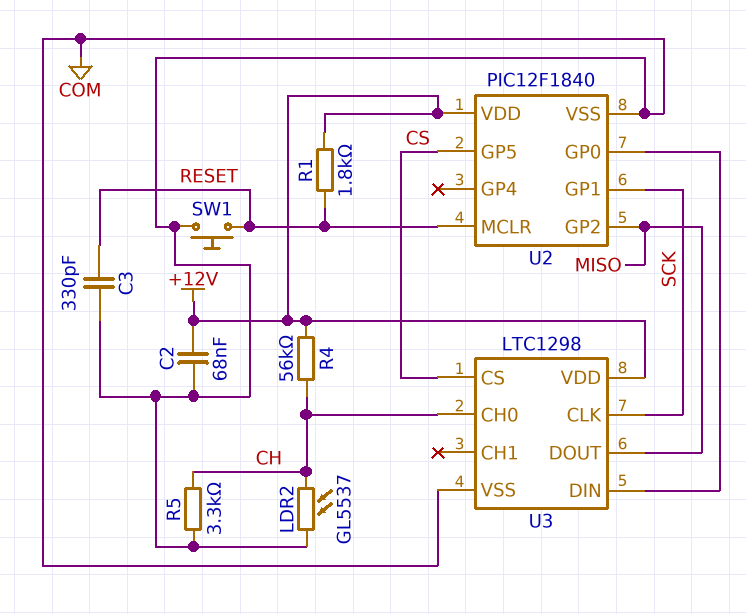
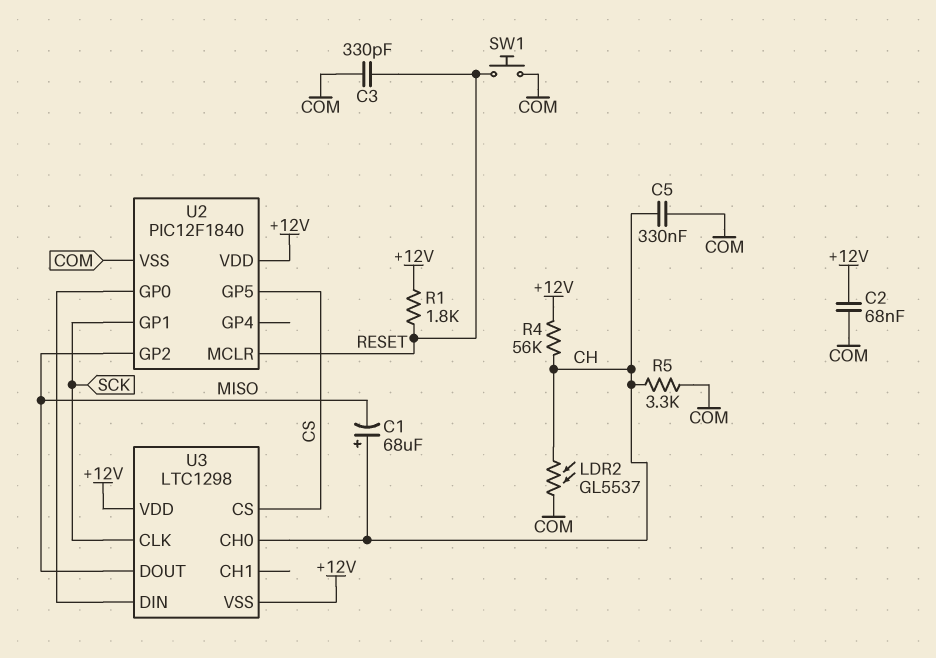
C1: none -> 68uF (plus CH, minus MISO)
C5: none -> 330nF (CH, COM)
U3 pin VSS: COM -> +12V

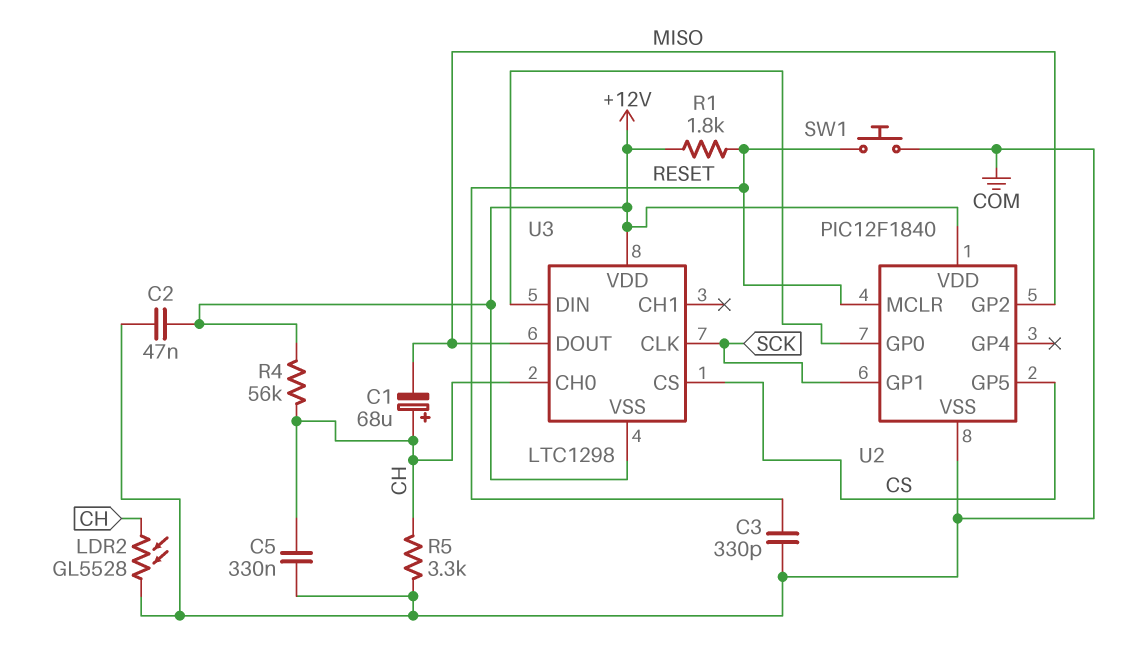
C2: 68nF (+12V, COM) -> 47nF (+12V, COM)
LDR2: GL5537 (CH, COM) -> GL5528 (CH, COM)

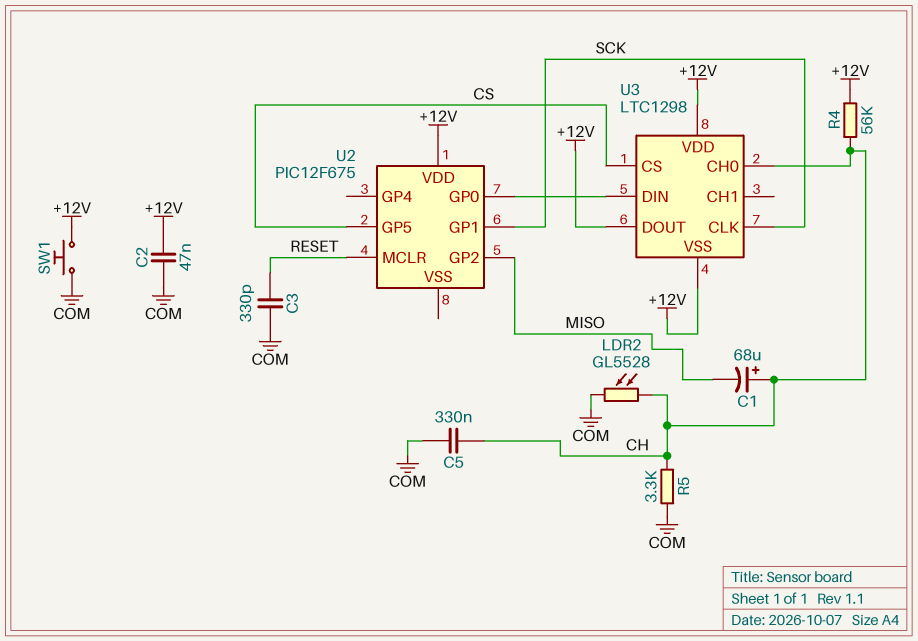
R1: 1.8k (+12V, RESET) -> none
SW1: button (COM, RESET) -> button (+12V, COM)
U2: PIC12F1840 -> PIC12F675
U2 pin VSS: COM -> none
U3 pin DOUT: MISO -> +12V

